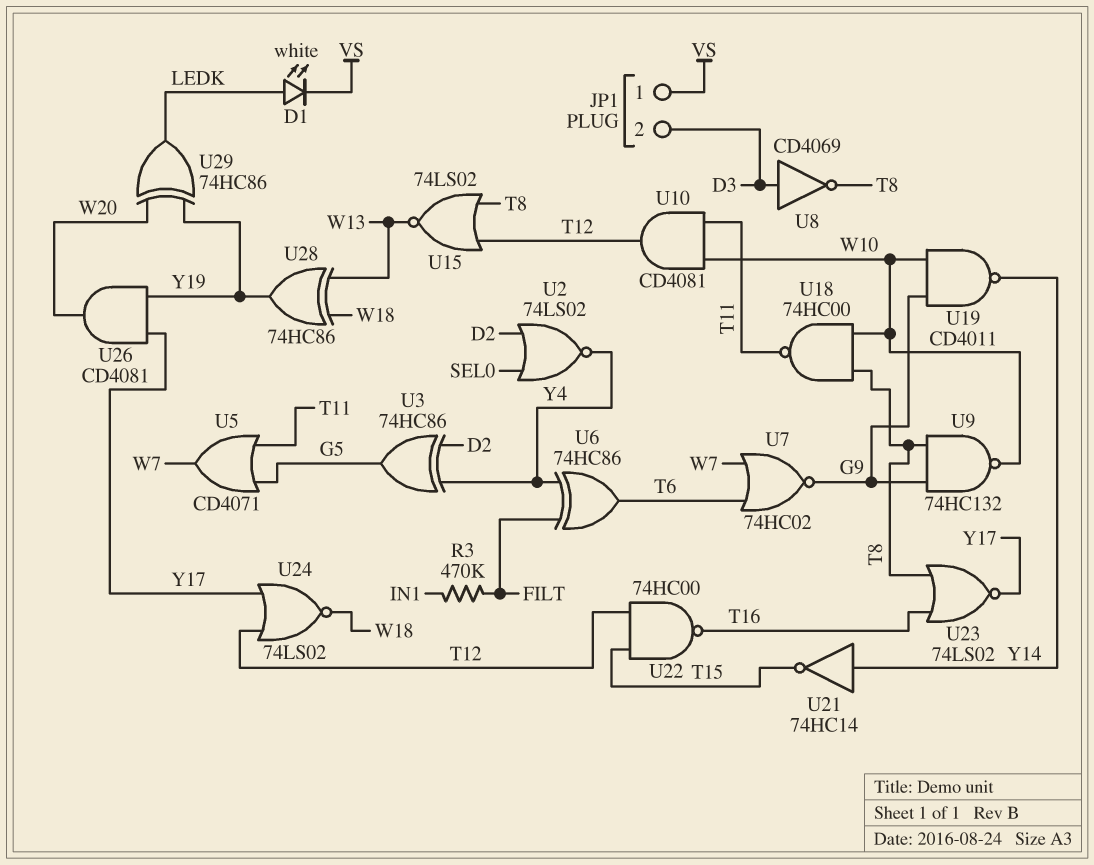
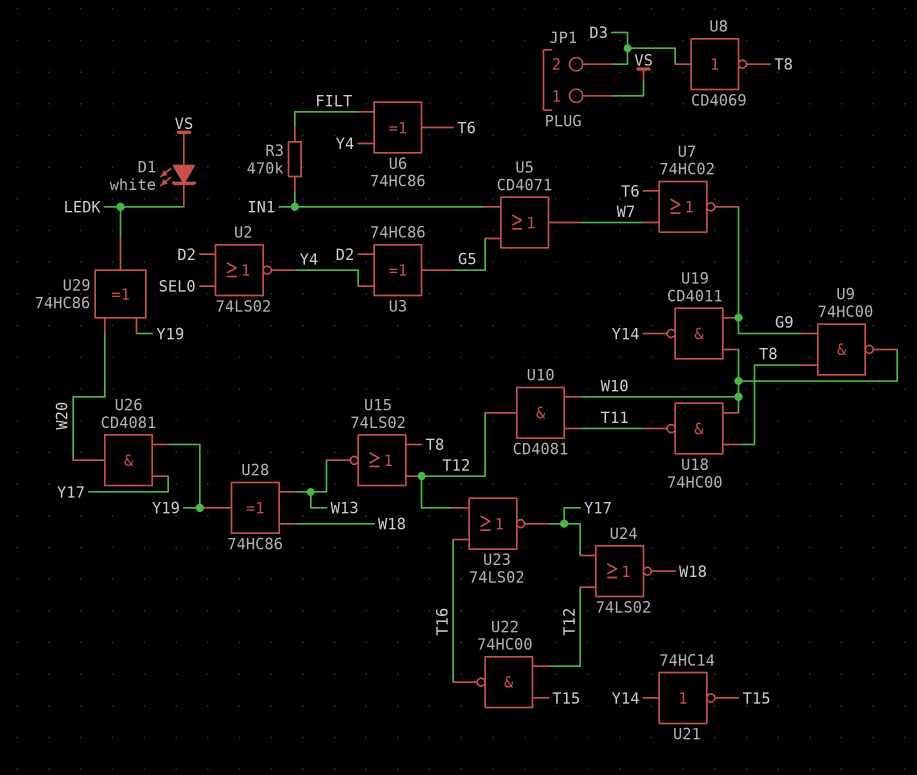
D1: LED white (A LEDK, K VS) -> LED white (A VS, K LEDK)
U5: OR CD4071 (in G5, in T11, out W7) -> OR CD4071 (in G5, in IN1, out W7)
U9: NAND 74HC132 (in G9, in T8, out W10) -> NAND 74HC00 (in G9, in T8, out W10)
U23: NOR 74LS02 (in T8, in T16, out Y17) -> NOR 74LS02 (in T12, in T16, out Y17)

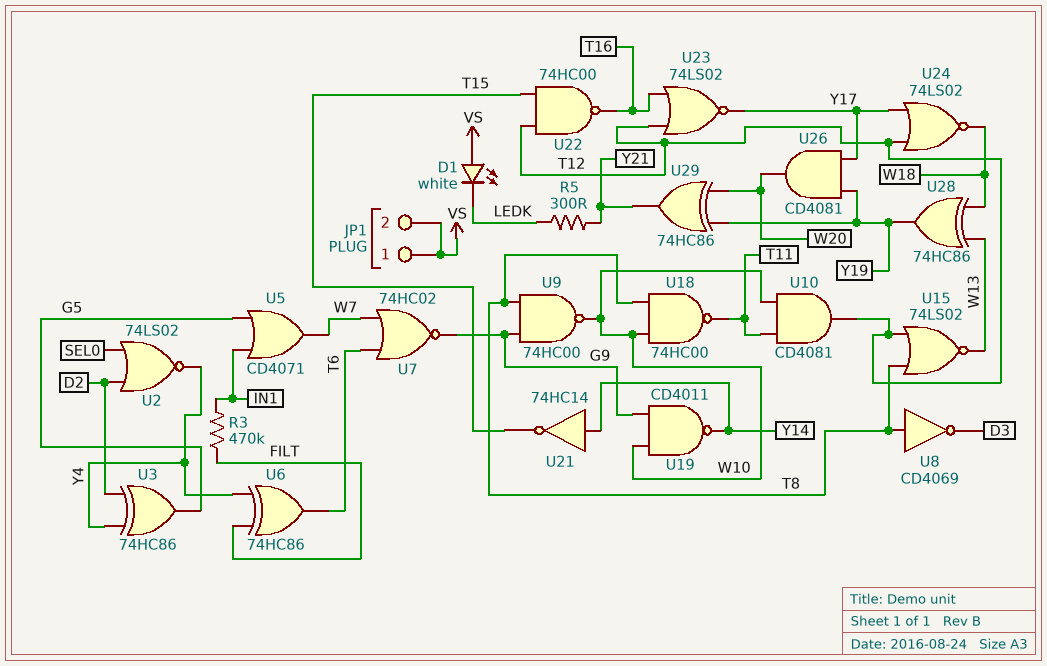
JP1 pin 2: D3 -> VS
R5: none -> 300 (LEDK, Y21)
U8: NOT CD4069 (in D3, out T8) -> NOT CD4069 (in T8, out D3)
U29: XOR 74HC86 (in W20, in Y19, out LEDK) -> XOR 74HC86 (in W20, in Y19, out Y21)

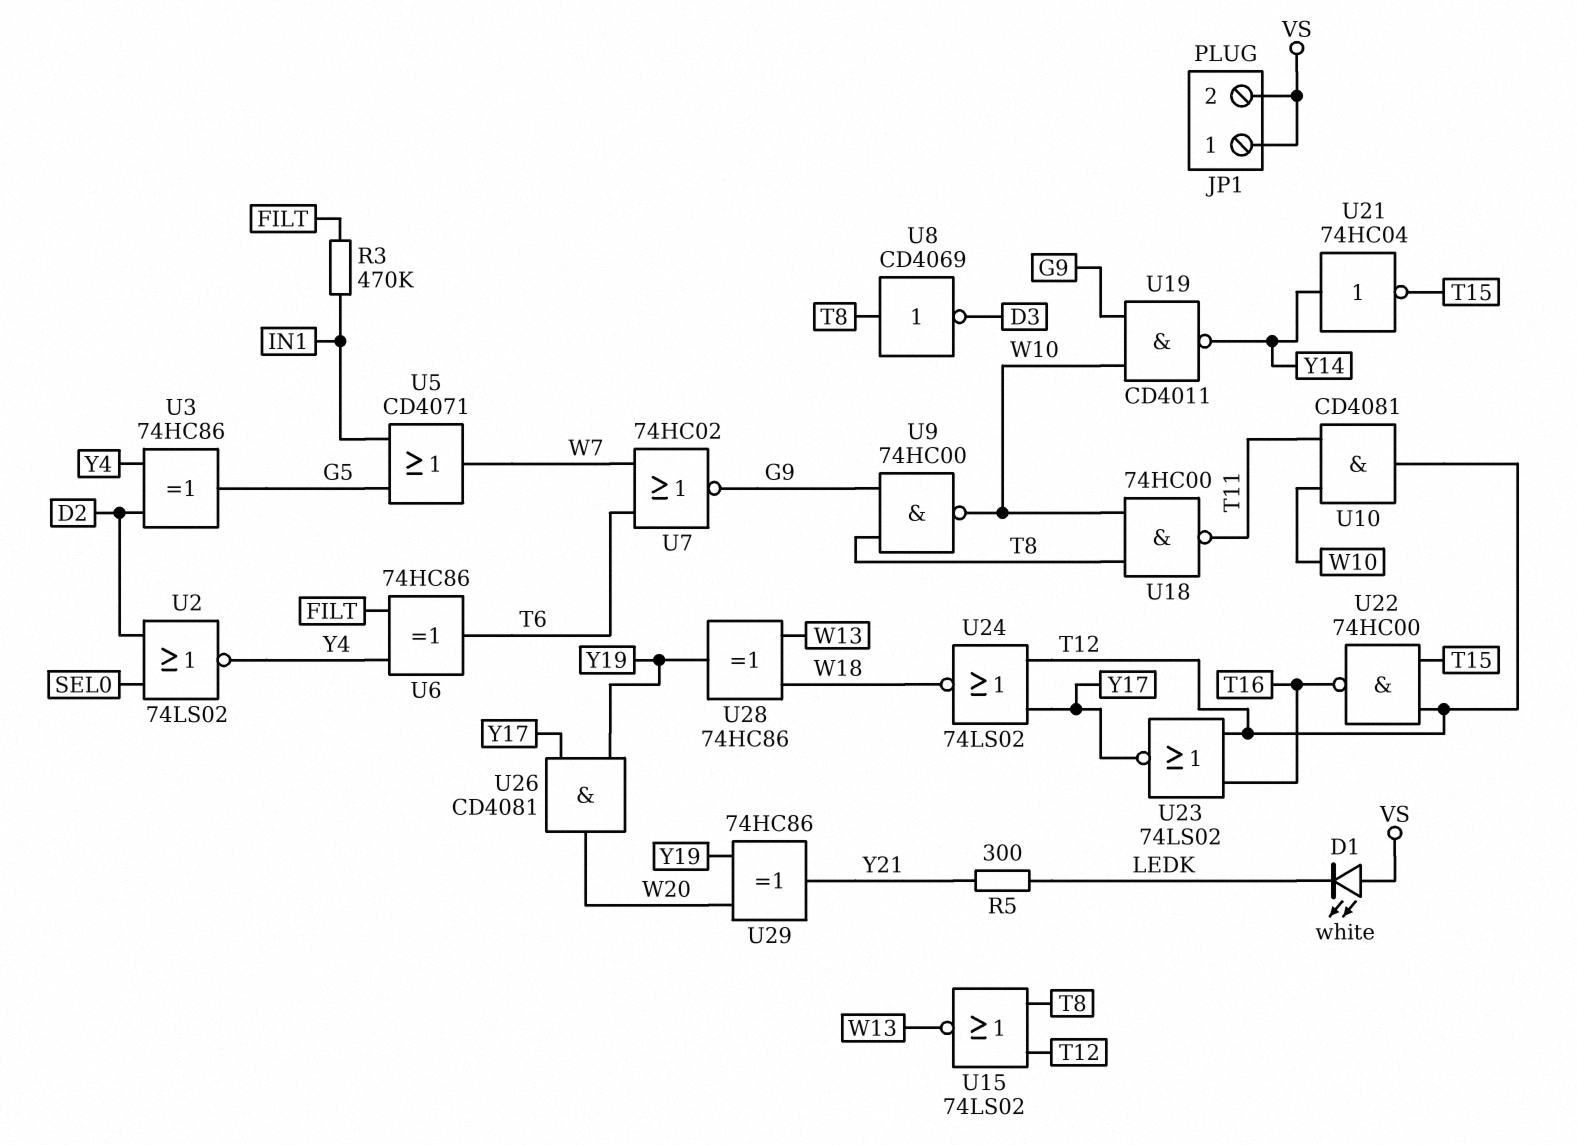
U21: NOT 74HC14 (in Y14, out T15) -> NOT 74HC04 (in Y14, out T15)

